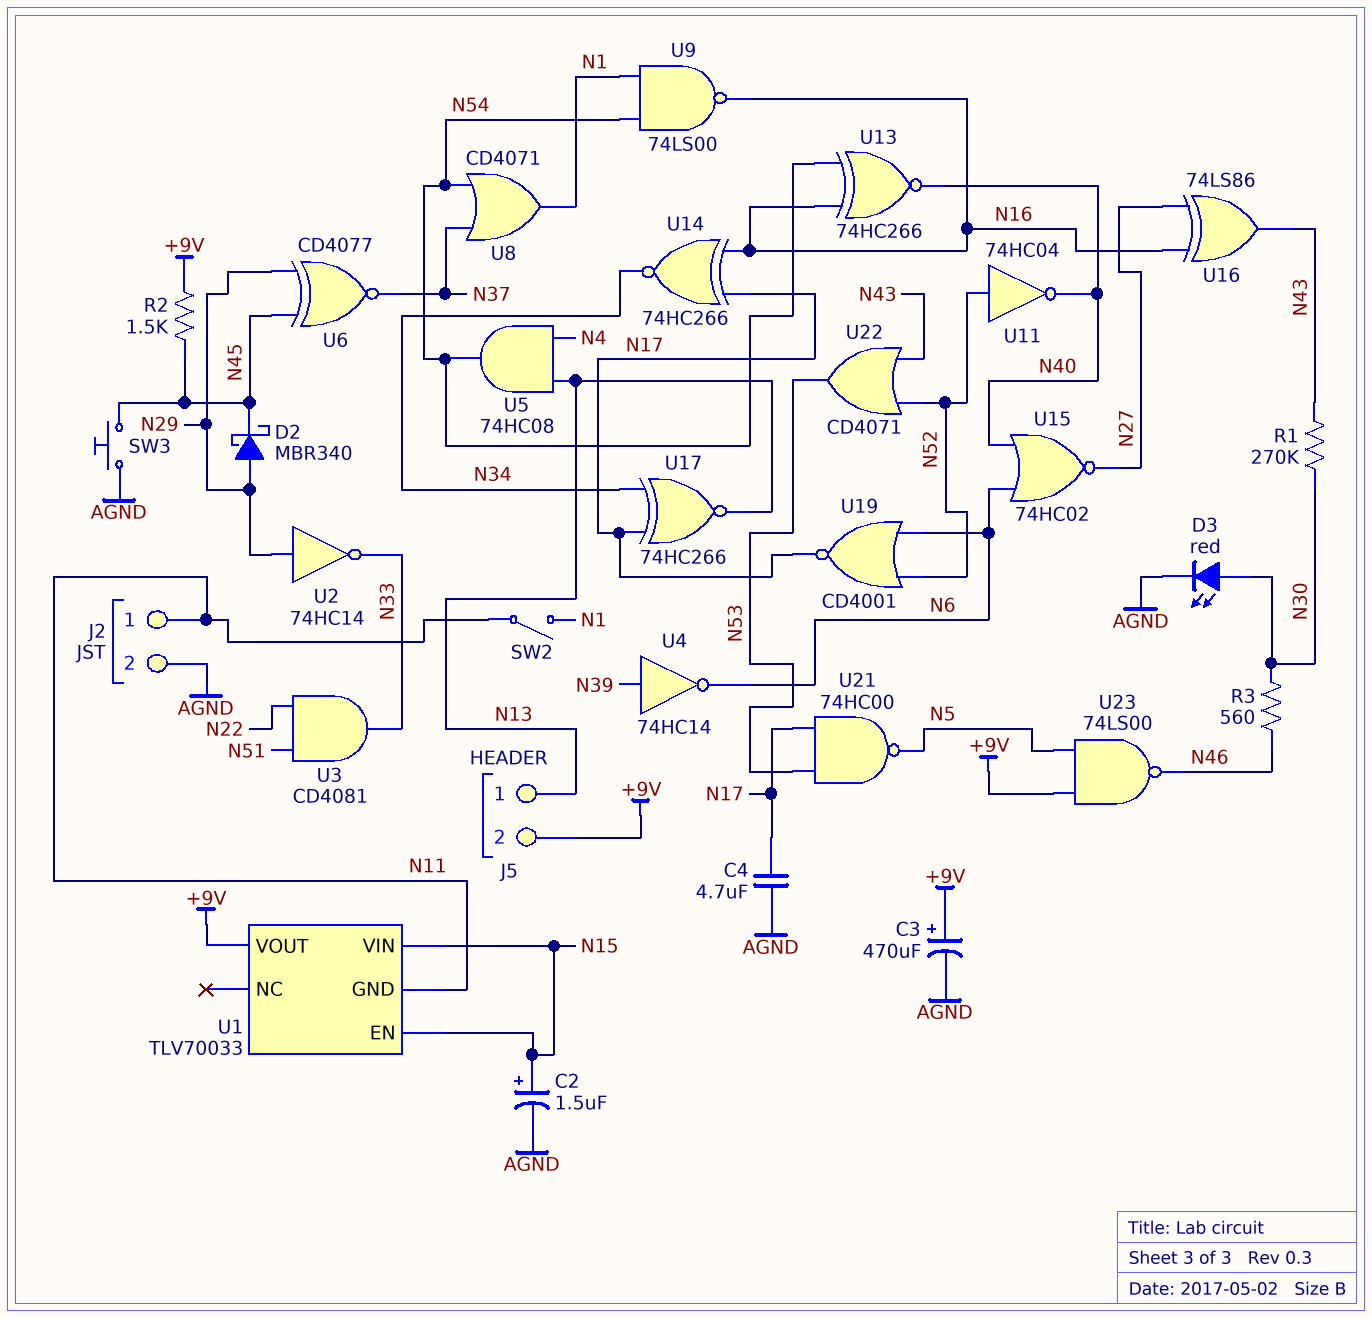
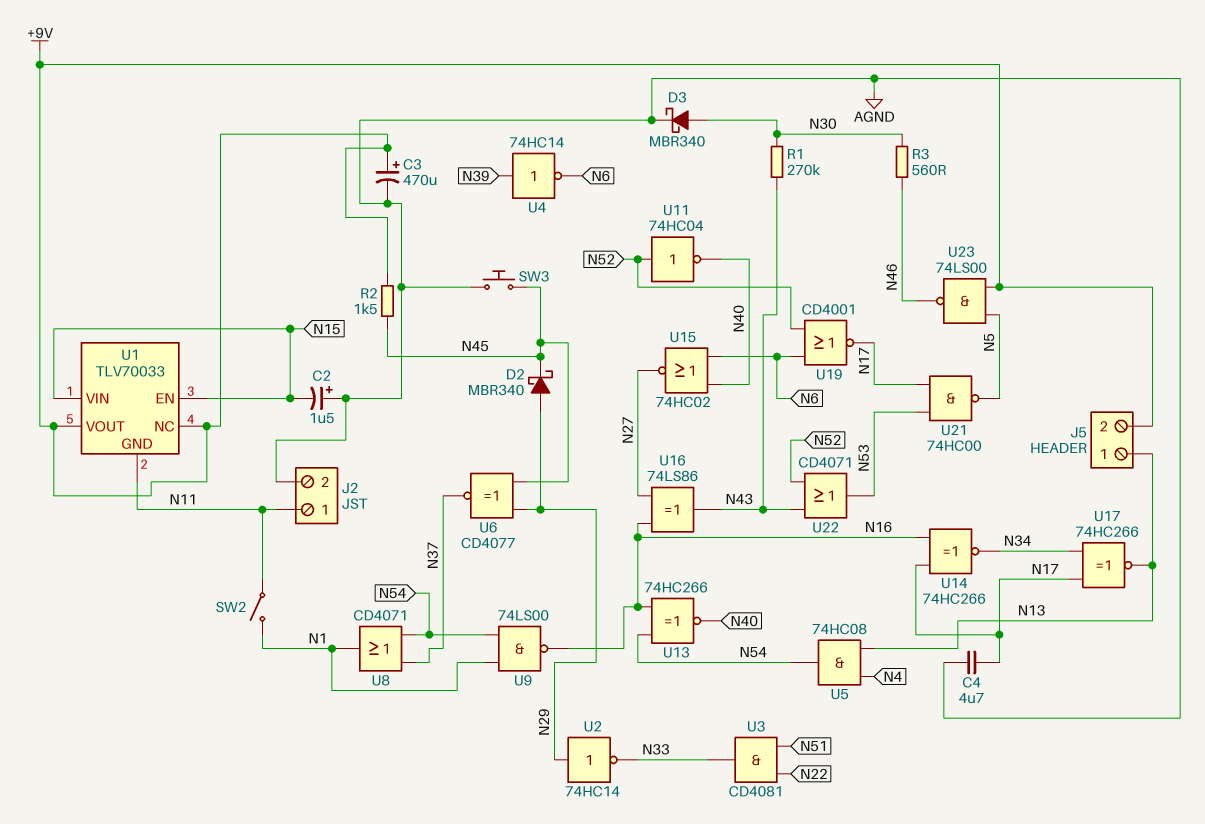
C2: 1.5uF (plus N15, minus AGND) -> 1.5uF (plus AGND, minus N15)
D3: LED red (A N30, K AGND) -> schottky MBR340 (A N30, K AGND)
U1 pin NC: none -> +9V

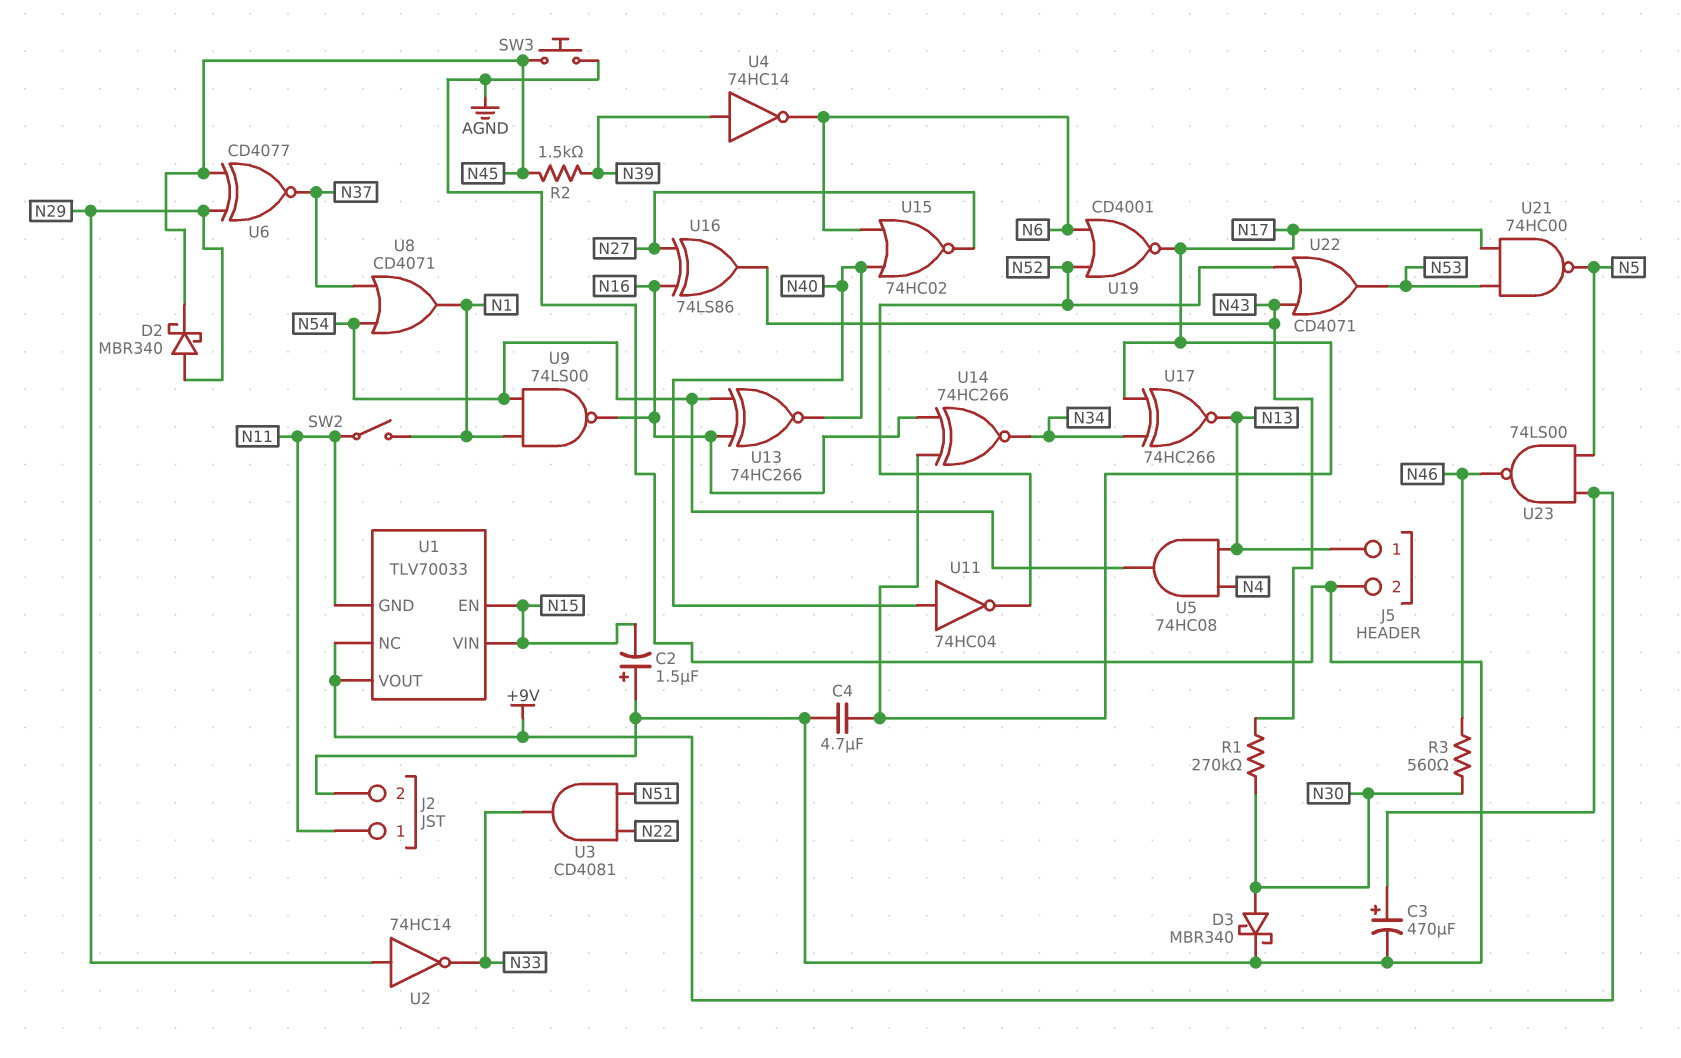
J5 pin 2: +9V -> AGND
R2: 1.5k (+9V, N45) -> 1.5k (N39, N45)
U11: NOT 74HC04 (in N52, out N40) -> NOT 74HC04 (in N40, out N52)

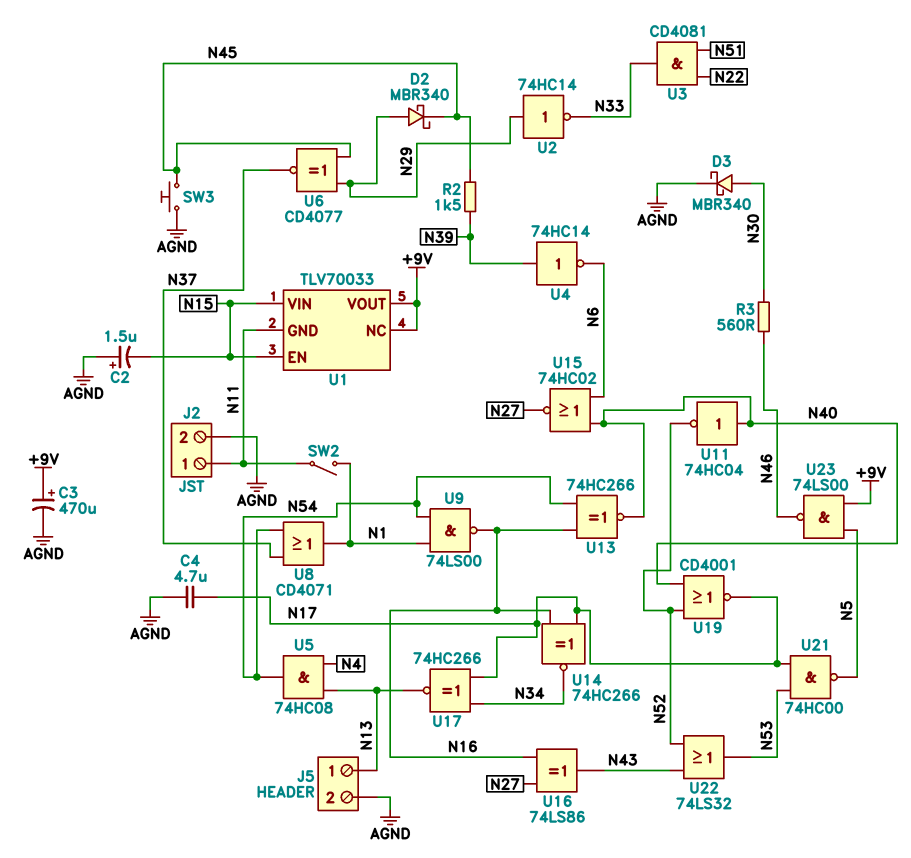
R1: 270k (N30, N43) -> none
U19: NOR CD4001 (in N6, in N52, out N17) -> NOR CD4001 (in N40, in N52, out N17)
U22: OR CD4071 (in N43, in N52, out N53) -> OR 74LS32 (in N43, in N52, out N53)

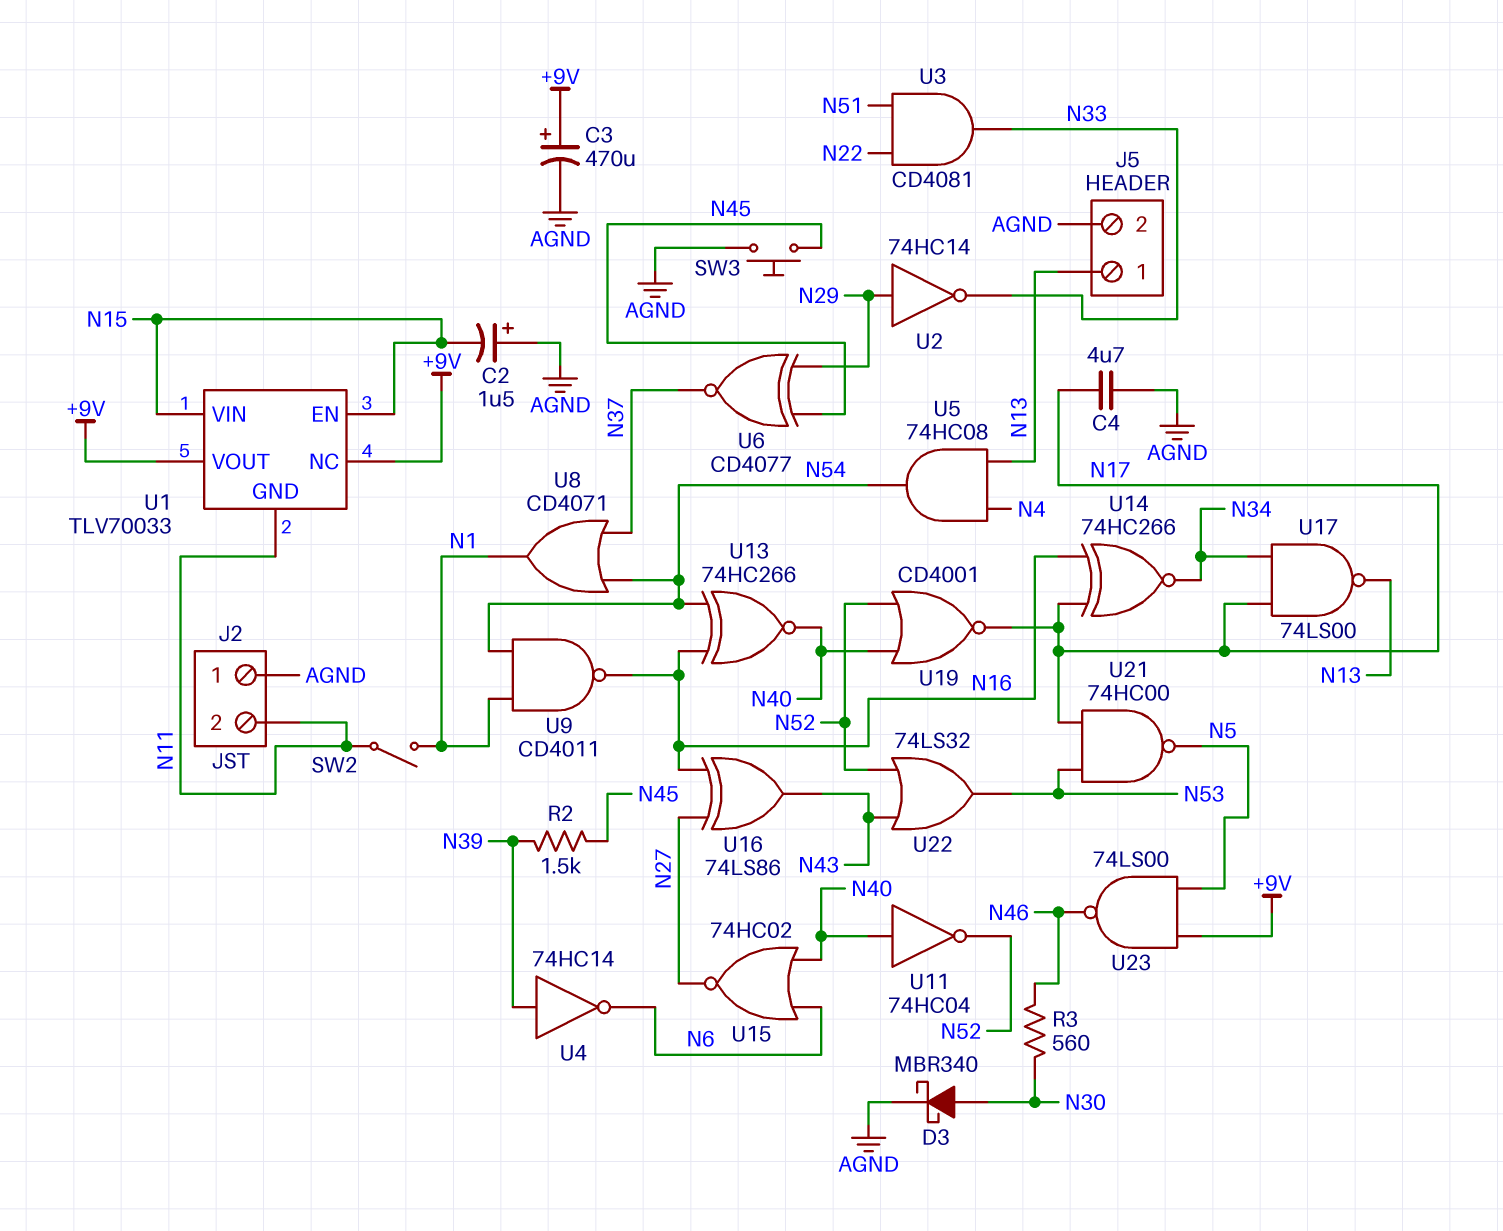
D2: schottky MBR340 (A N29, K N45) -> none
J2 pin 1: N11 -> AGND
J2 pin 2: AGND -> N11
U9: NAND 74LS00 (in N1, in N54, out N16) -> NAND CD4011 (in N1, in N54, out N16)
U17: XNOR 74HC266 (in N17, in N34, out N13) -> NAND 74LS00 (in N17, in N34, out N13)

